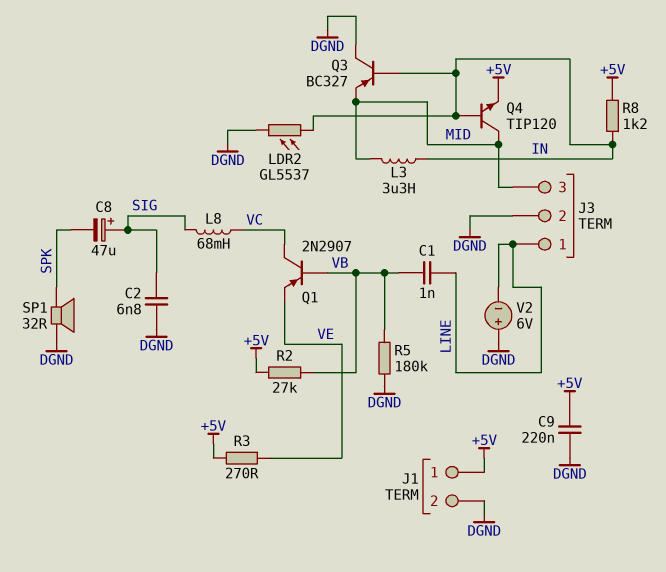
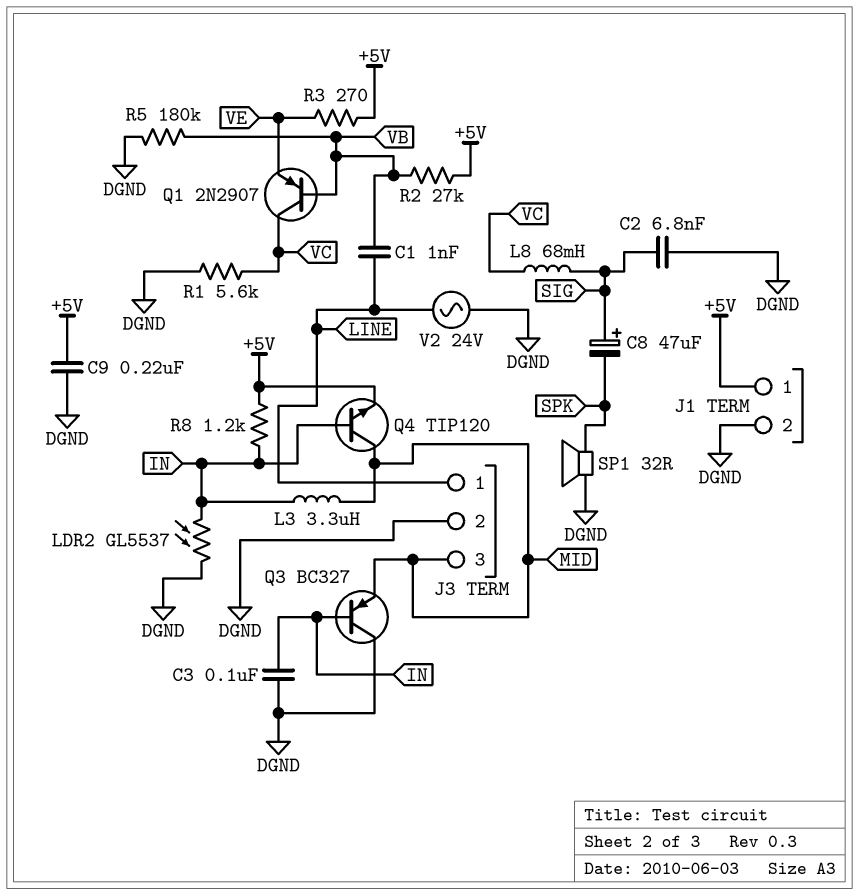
C3: none -> 100nF (DGND, IN)
R1: none -> 5.6k (DGND, VC)
V2: 6V (plus DGND, minus LINE) -> AC 24V (DGND, LINE)

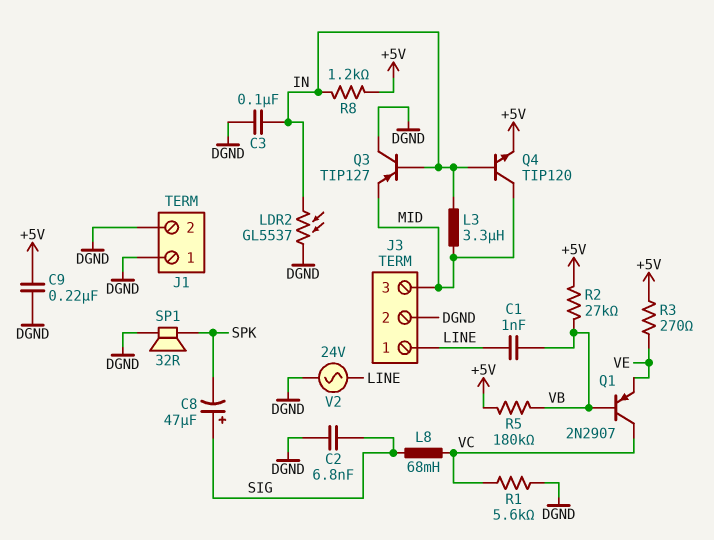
J1 pin 1: +5V -> DGND
Q3: PNP BC327 (B IN, C DGND, E MID) -> PNP TIP127 (B IN, C DGND, E MID)
R5: 180k (DGND, VB) -> 180k (+5V, VB)

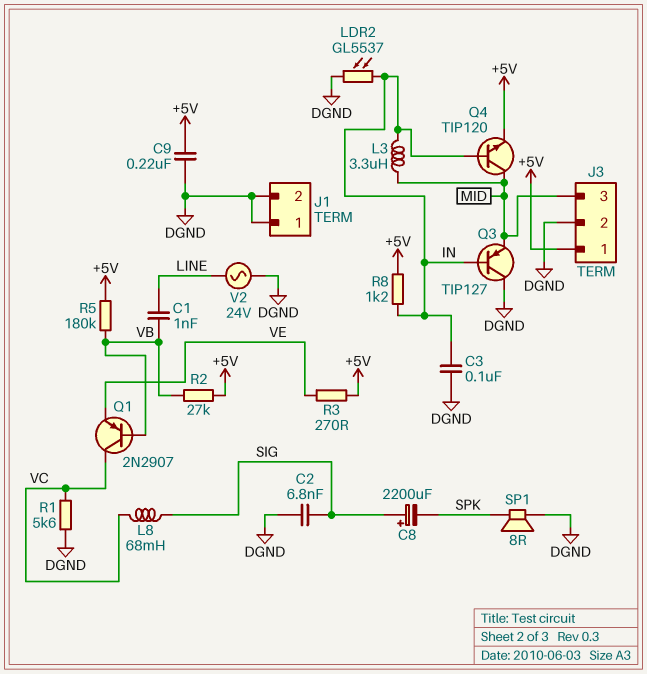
C8: 47uF (plus SIG, minus SPK) -> 2200uF (plus SIG, minus SPK)
J3 pin 1: LINE -> +5V
SP1: speaker 32R (DGND, SPK) -> speaker 8R (DGND, SPK)

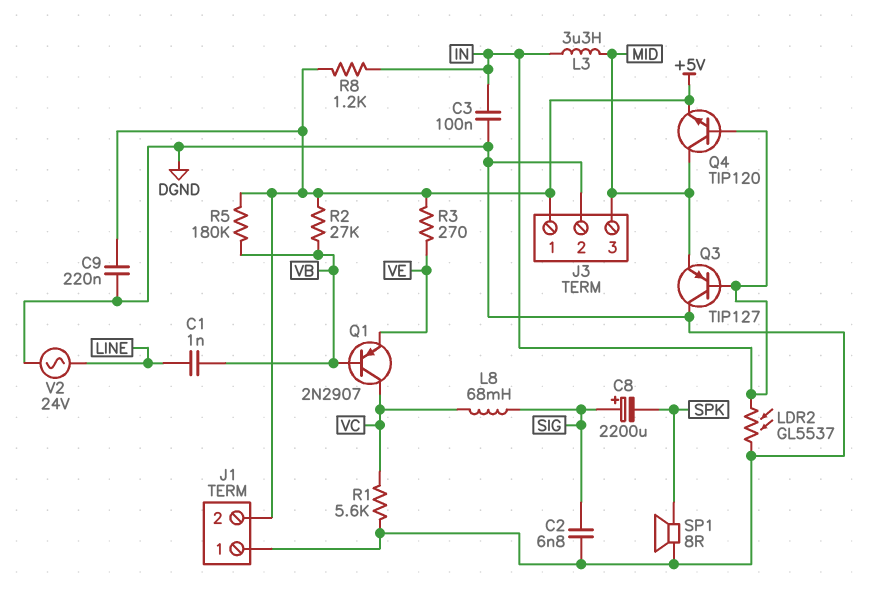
J1 pin 2: DGND -> +5V

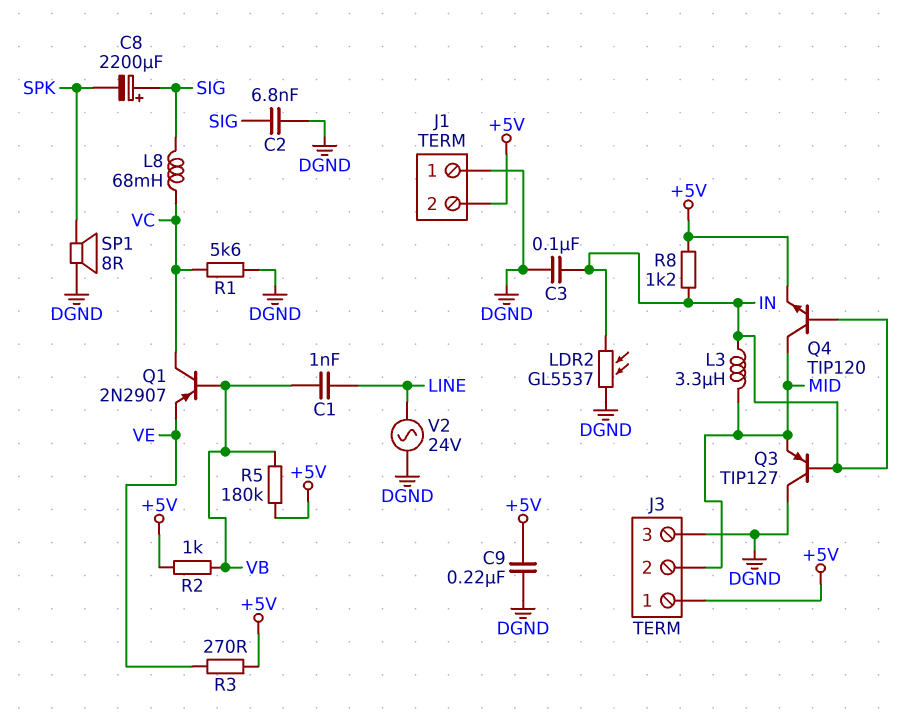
J3 pin 2: DGND -> MID
J3 pin 3: MID -> DGND
R2: 27k (+5V, VB) -> 1k (+5V, VB)

